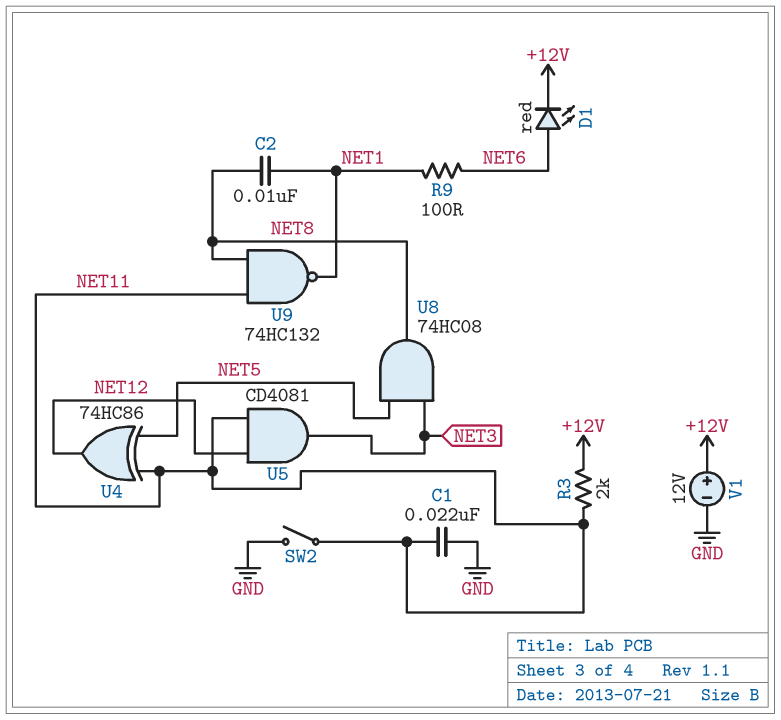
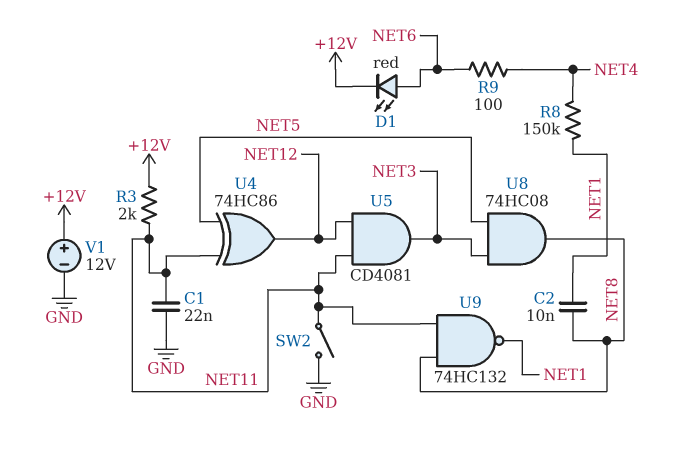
R8: none -> 150k (NET1, NET4)
R9: 100 (NET1, NET6) -> 100 (NET4, NET6)

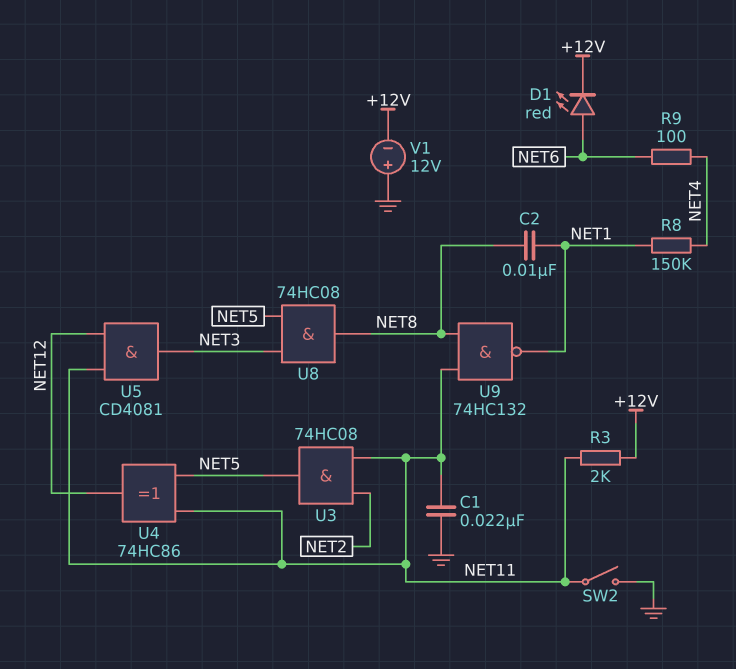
U3: none -> AND 74HC08 (in NET2, in NET11, out NET5)
V1: 12V (plus +12V, minus GND) -> 12V (plus GND, minus +12V)

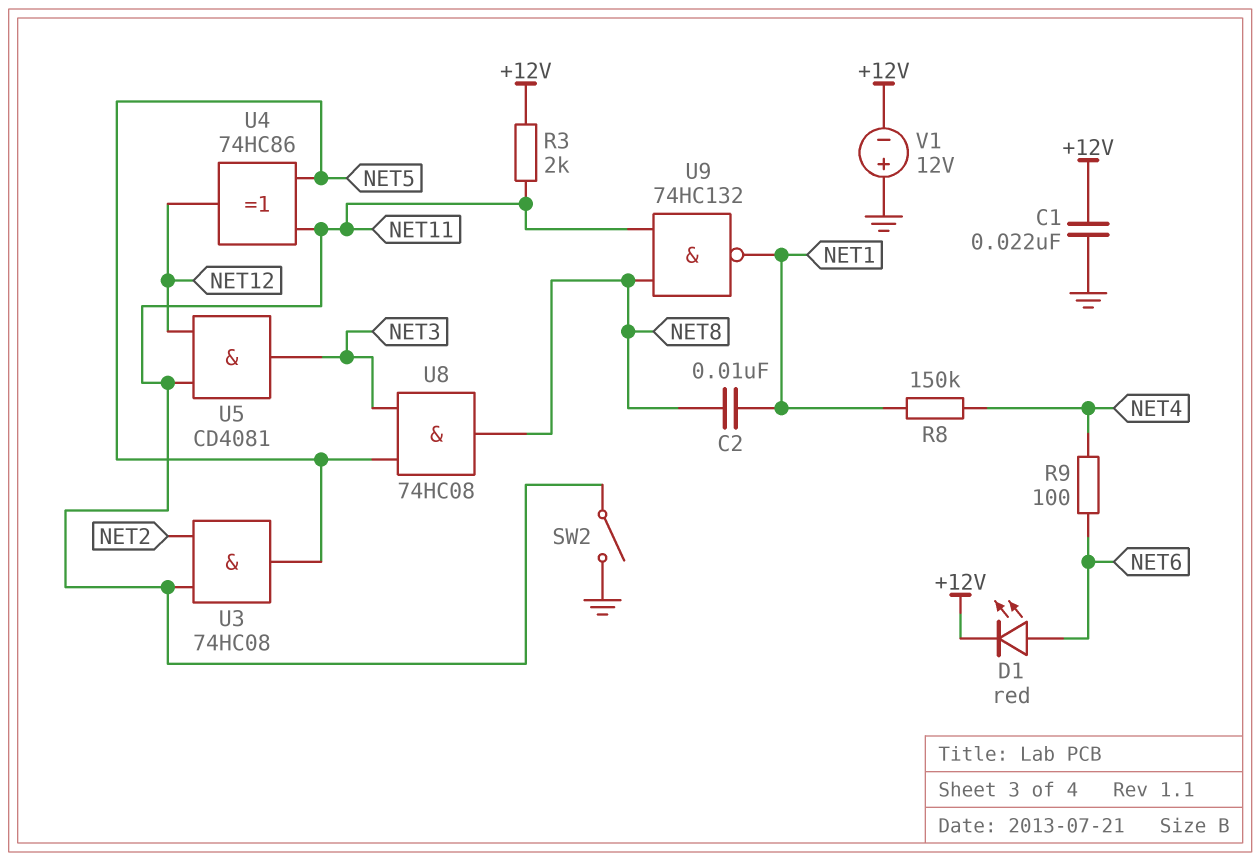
C1: 22nF (GND, NET11) -> 22nF (+12V, GND)

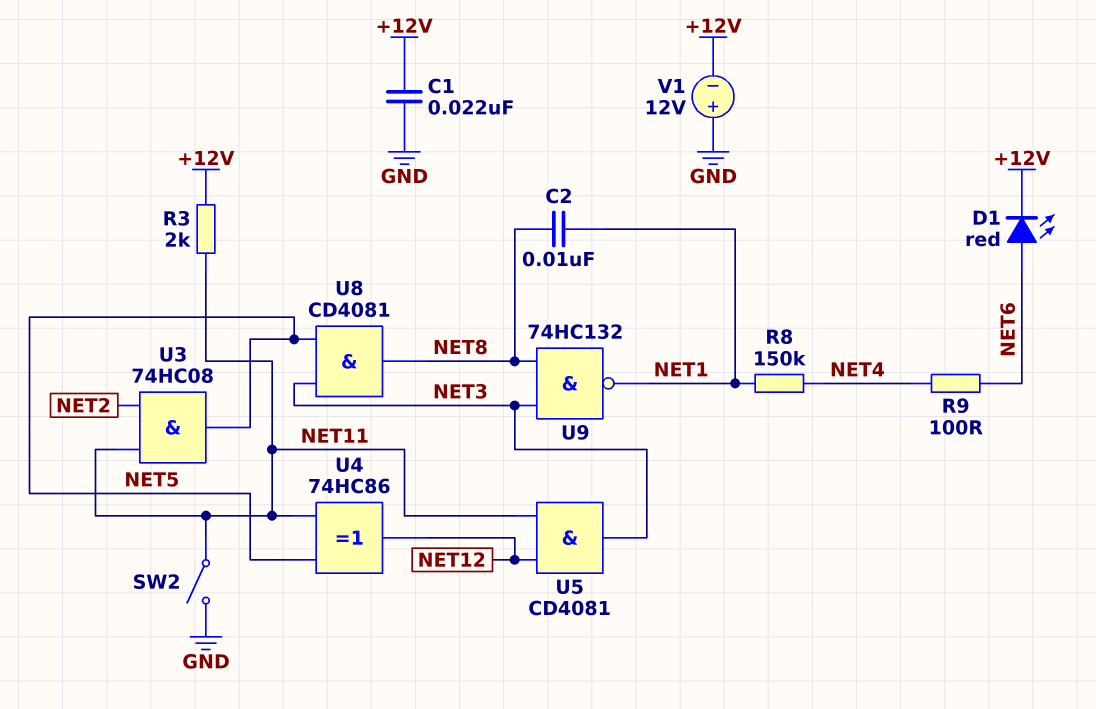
U8: AND 74HC08 (in NET3, in NET5, out NET8) -> AND CD4081 (in NET3, in NET5, out NET8)
U9: NAND 74HC132 (in NET8, in NET11, out NET1) -> NAND 74HC132 (in NET3, in NET8, out NET1)

